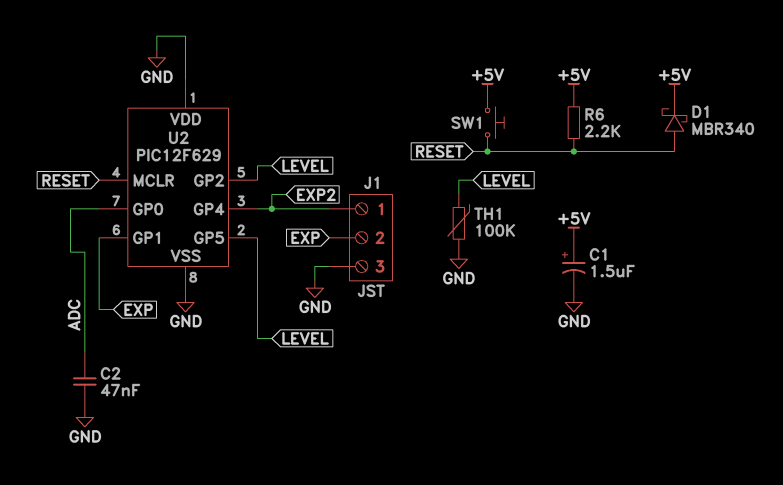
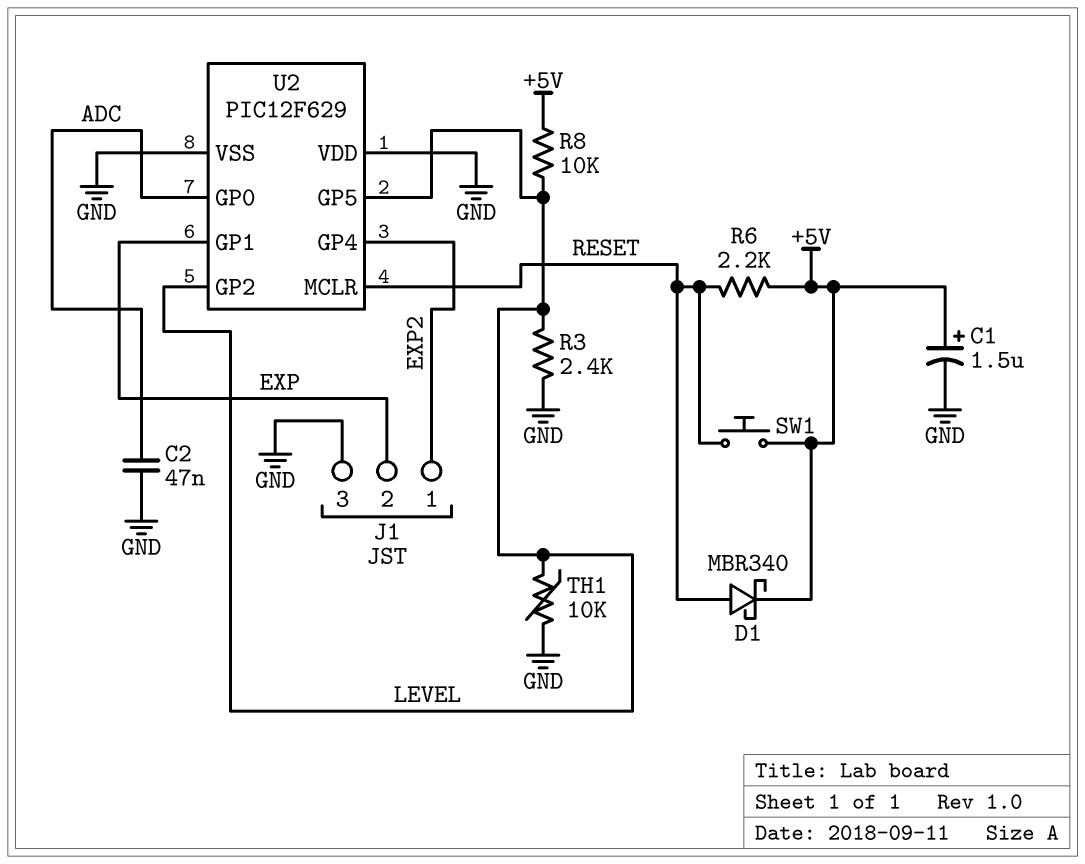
R3: none -> 2.4k (GND, LEVEL)
R8: none -> 10k (+5V, LEVEL)
TH1: 100k (GND, LEVEL) -> 10k (GND, LEVEL)

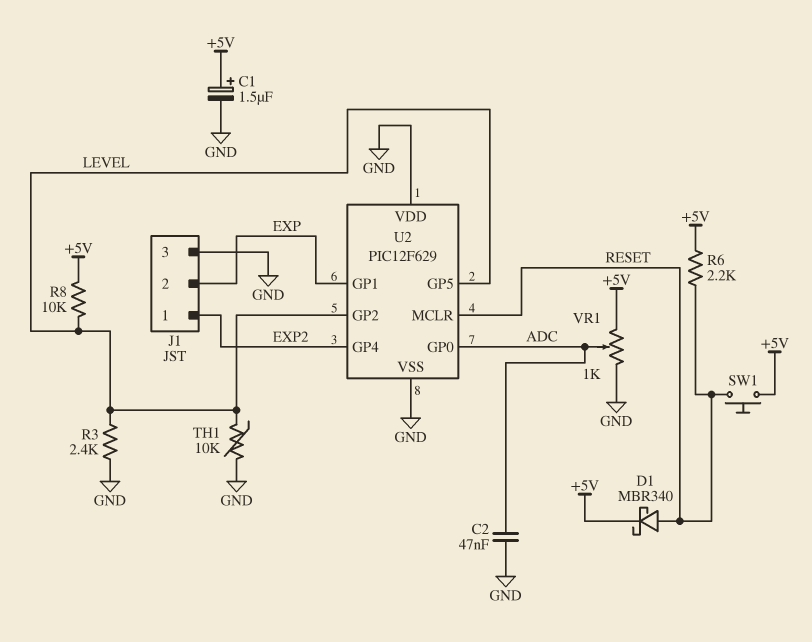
VR1: none -> 1k (+5V, GND, wiper ADC)

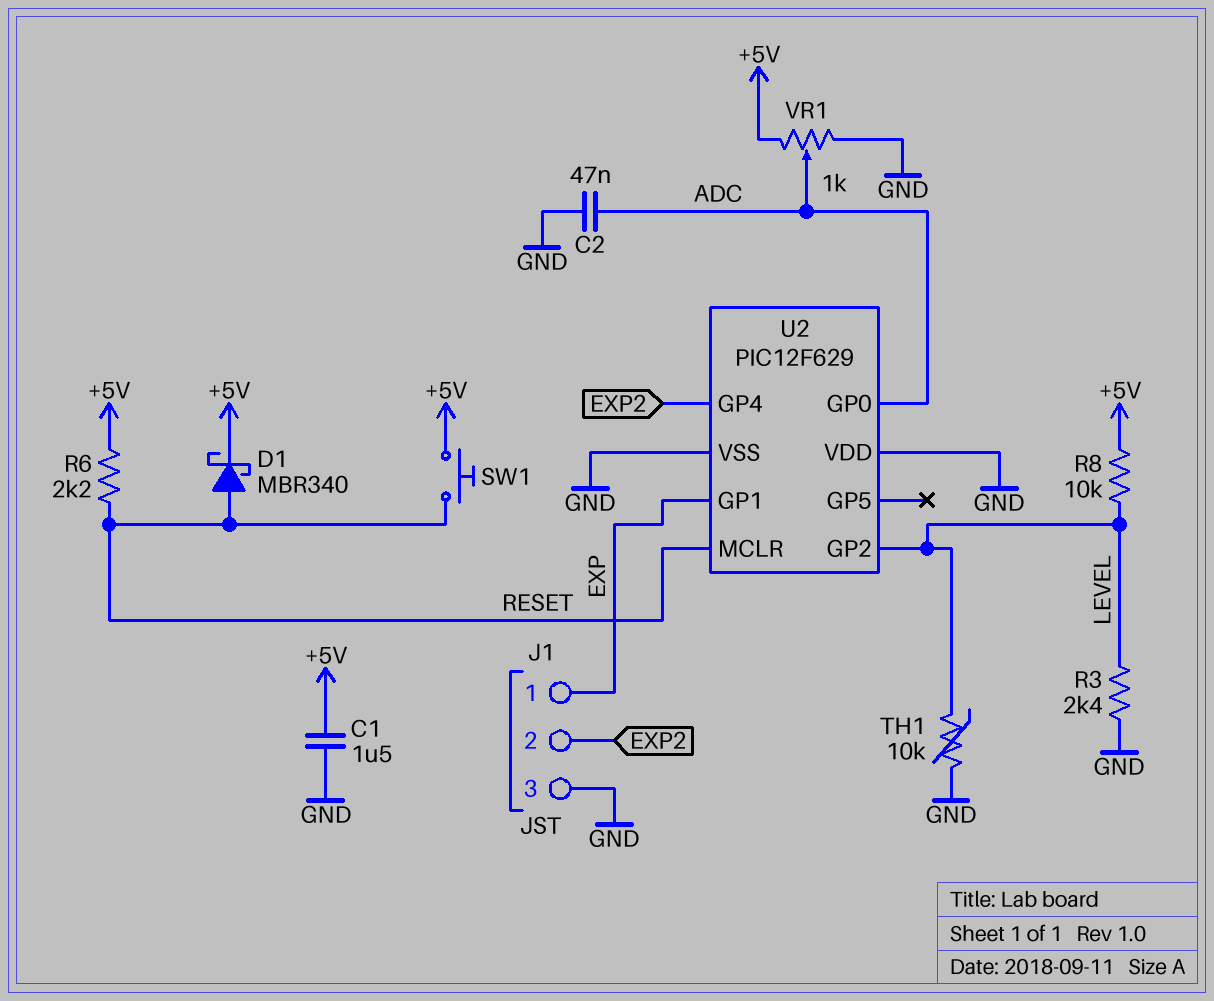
C1: 1.5uF (plus +5V, minus GND) -> 1.5uF (+5V, GND)
J1 pin 1: EXP2 -> EXP
J1 pin 2: EXP -> EXP2
U2 pin GP5: LEVEL -> none

